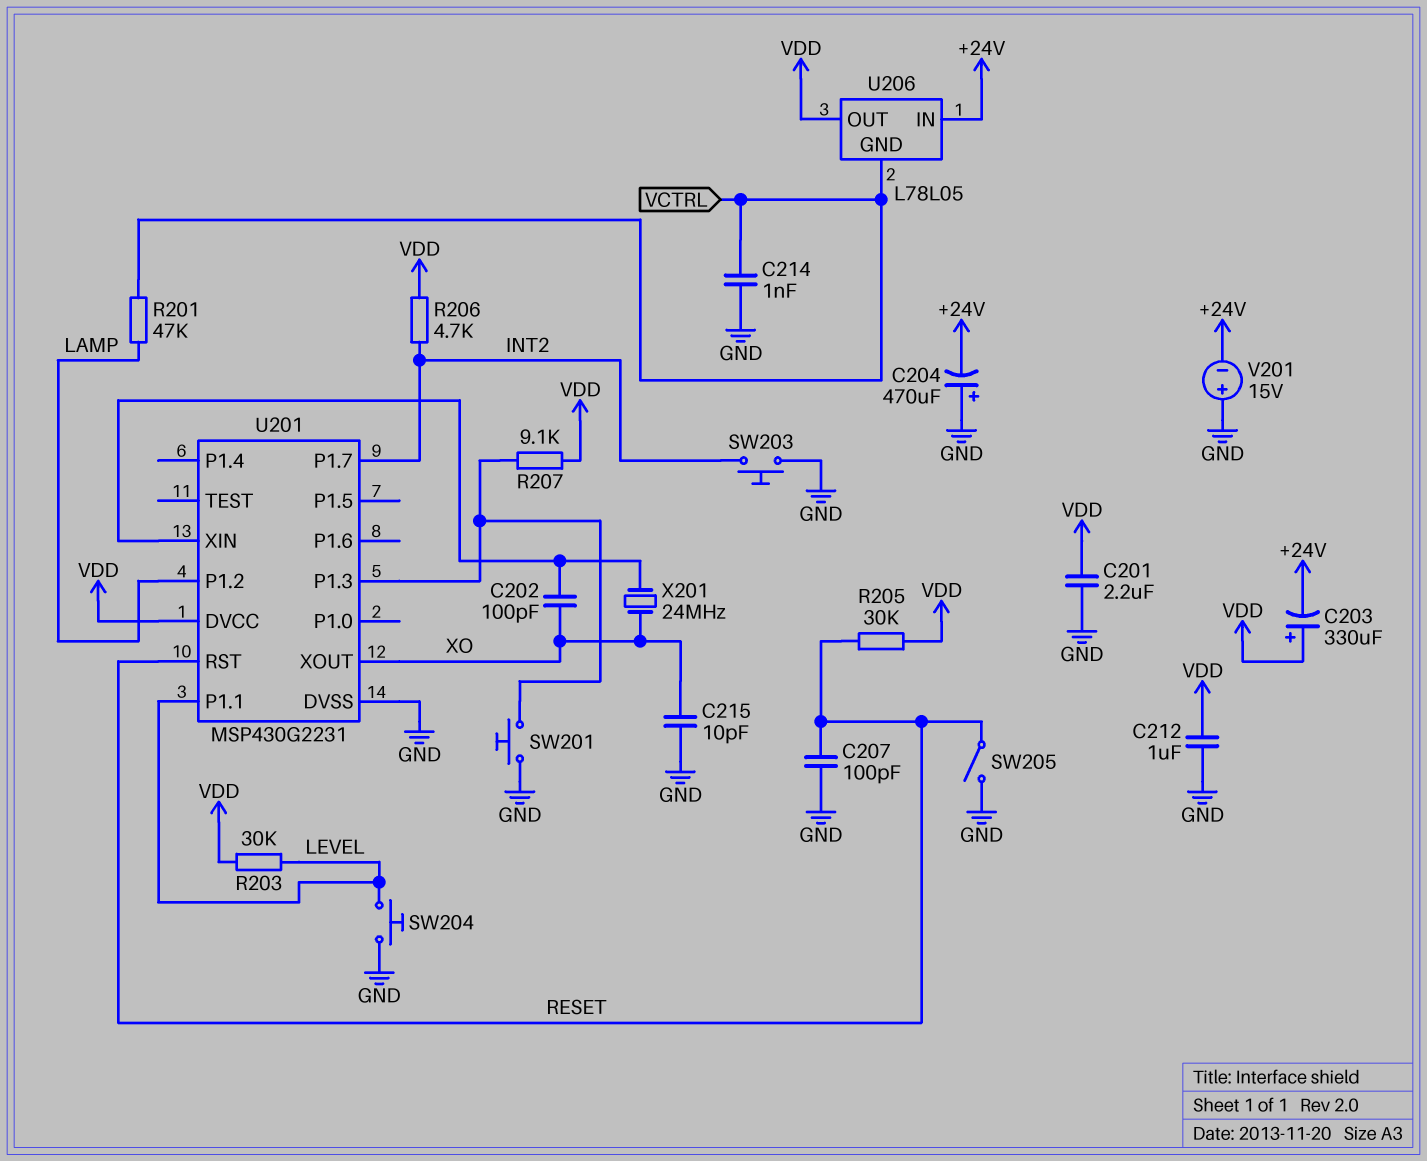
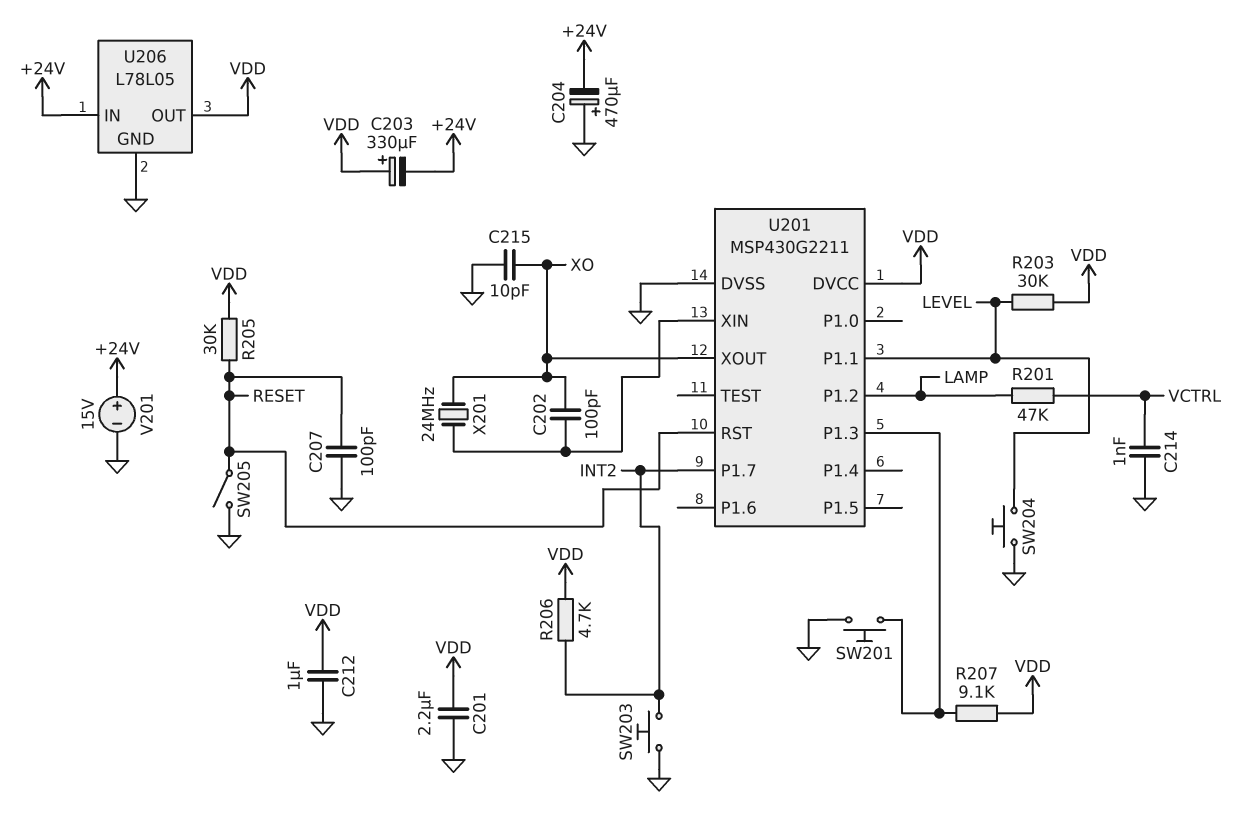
U201: MSP430G2231 -> MSP430G2211
U206 pin GND: VCTRL -> GND
V201: 15V (plus GND, minus +24V) -> 15V (plus +24V, minus GND)

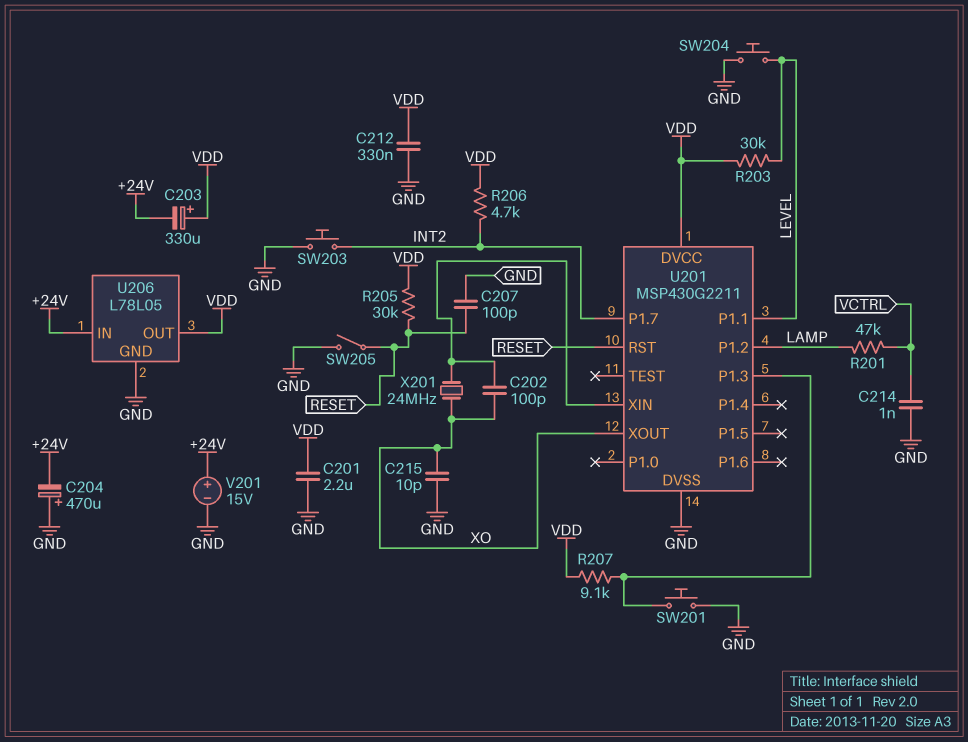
C212: 1uF (GND, VDD) -> 330nF (GND, VDD)

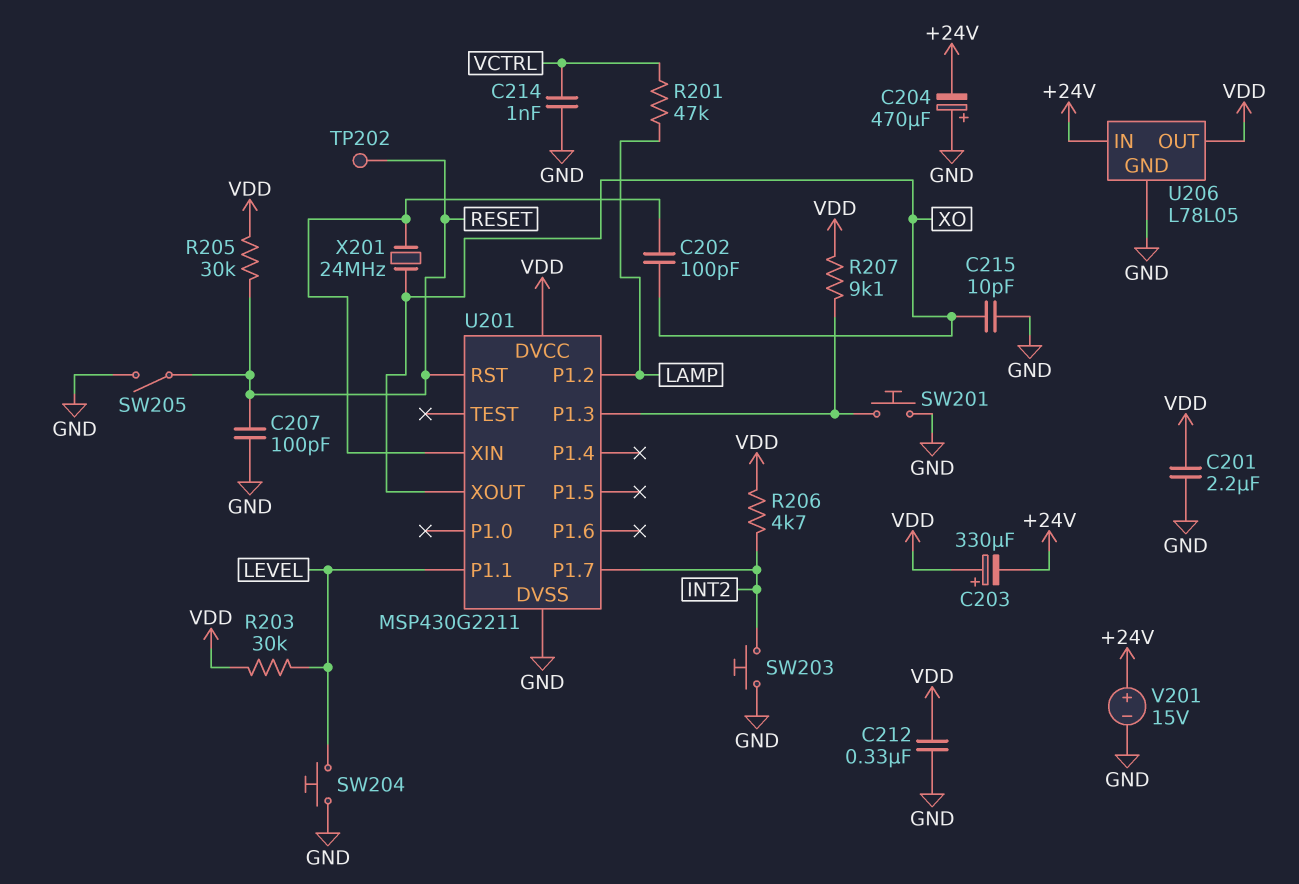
TP202: none -> test point (RESET)

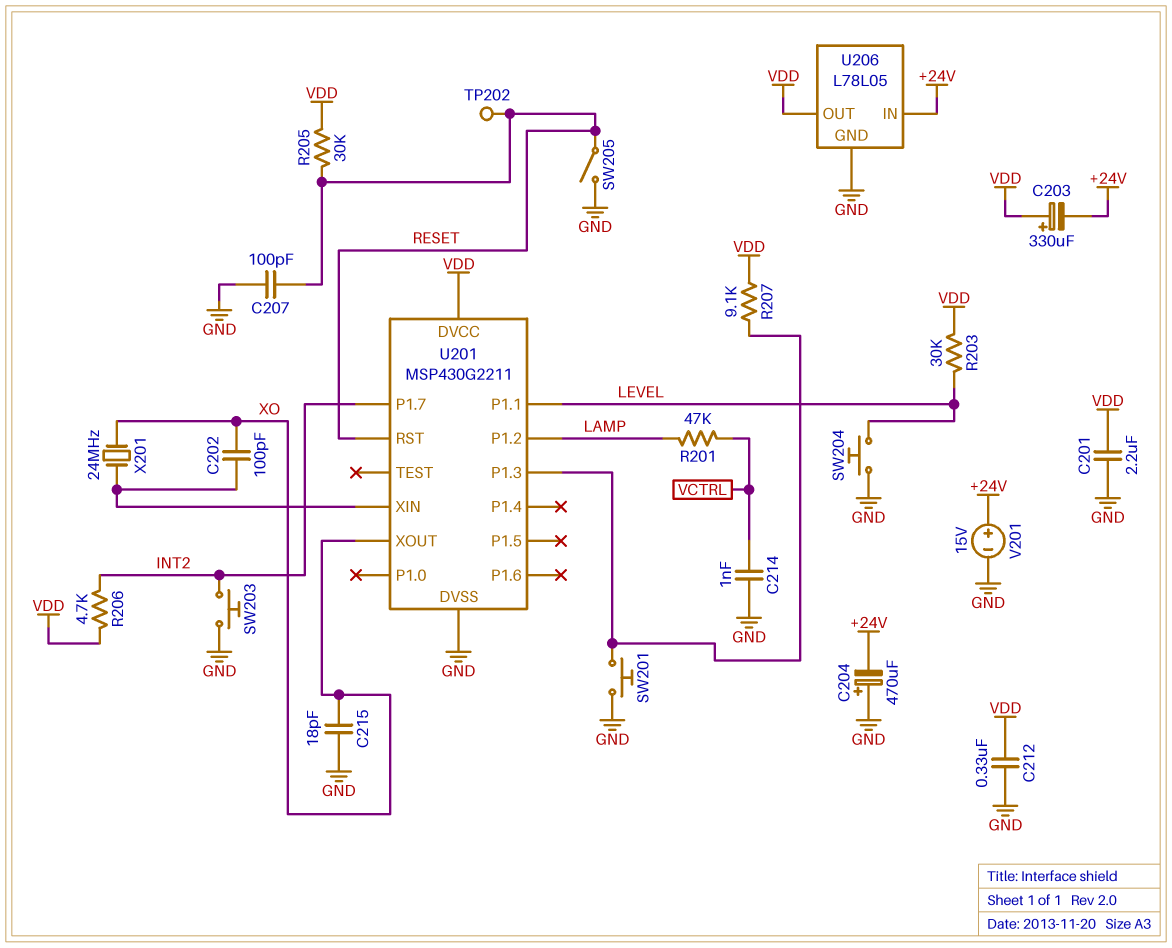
C215: 10pF (GND, XO) -> 18pF (GND, XO)

